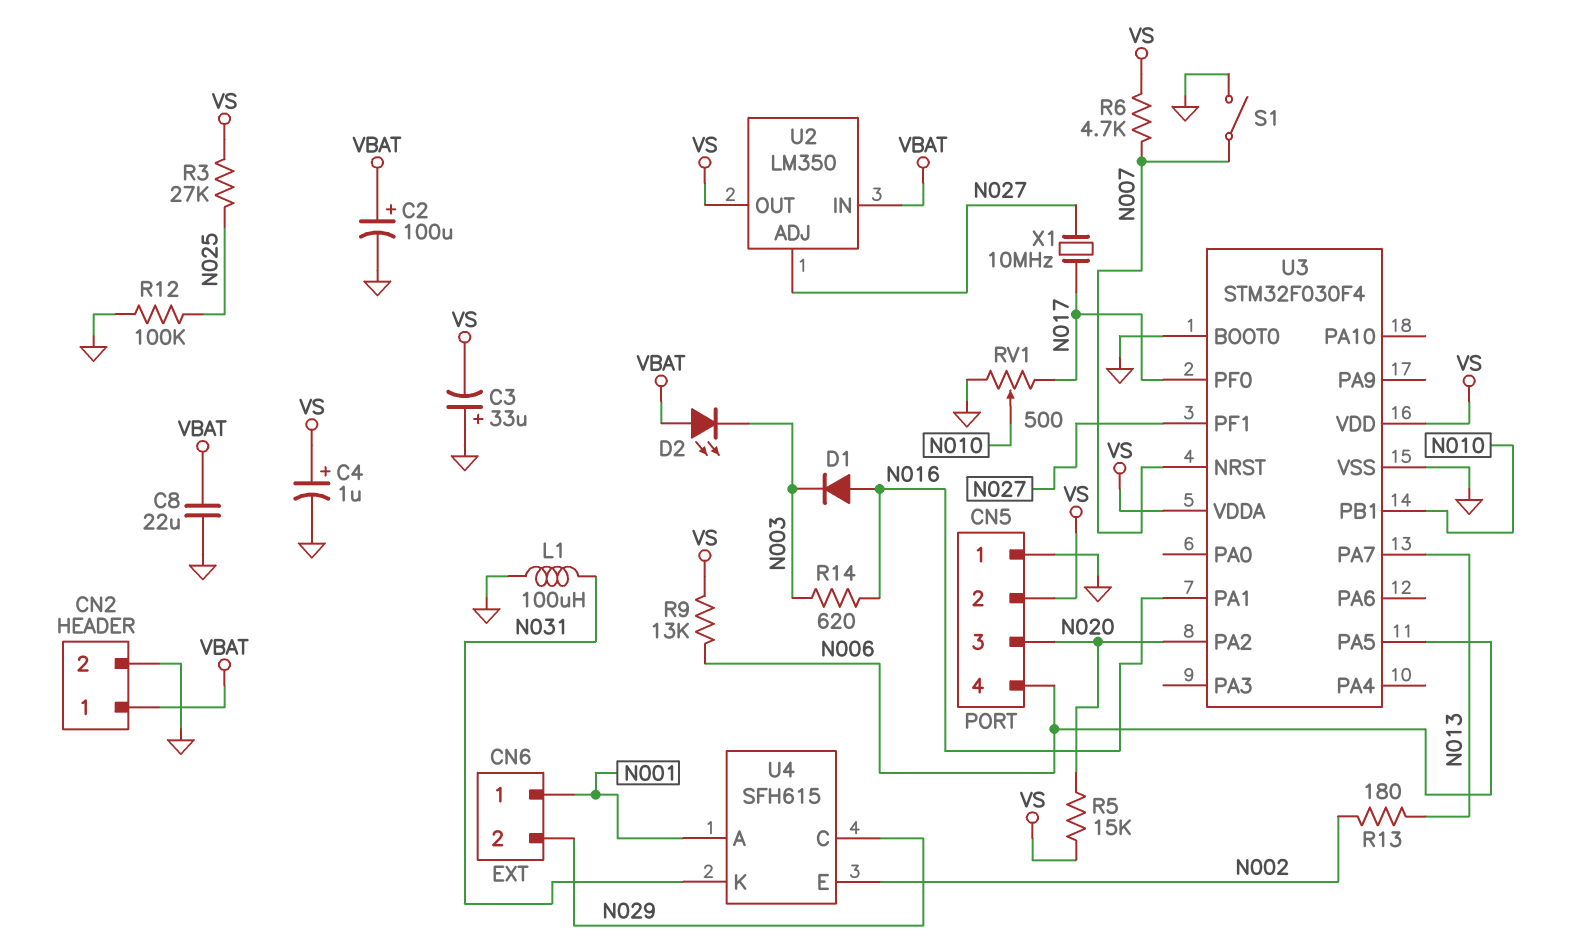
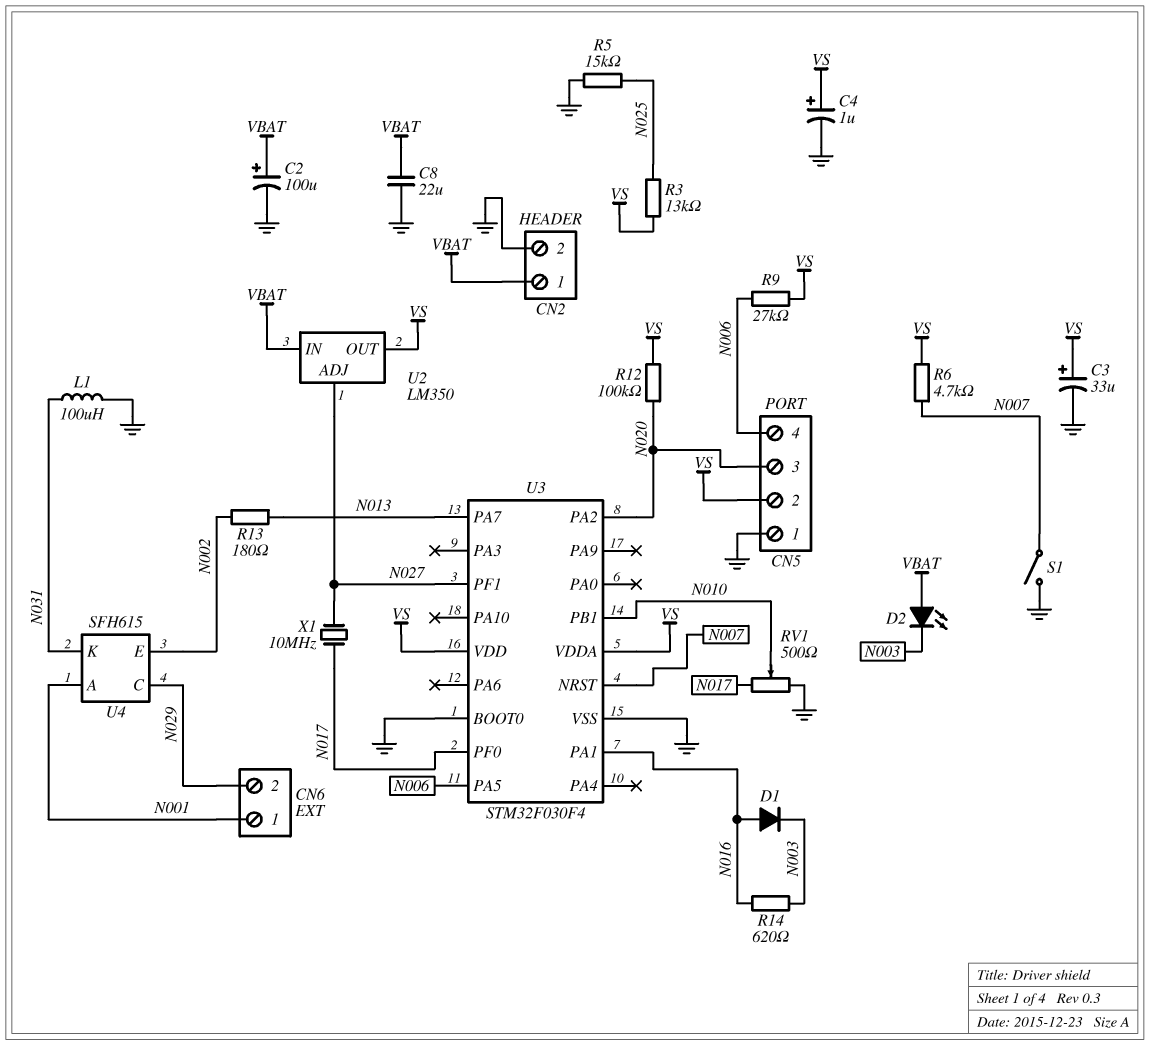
C3: 33uF (plus GND, minus VS) -> 33uF (plus VS, minus GND)
R3: 27k (N025, VS) -> 13k (N025, VS)
R5: 15k (N020, VS) -> 15k (GND, N025)
R9: 13k (N006, VS) -> 27k (N006, VS)
R12: 100k (GND, N025) -> 100k (N020, VS)

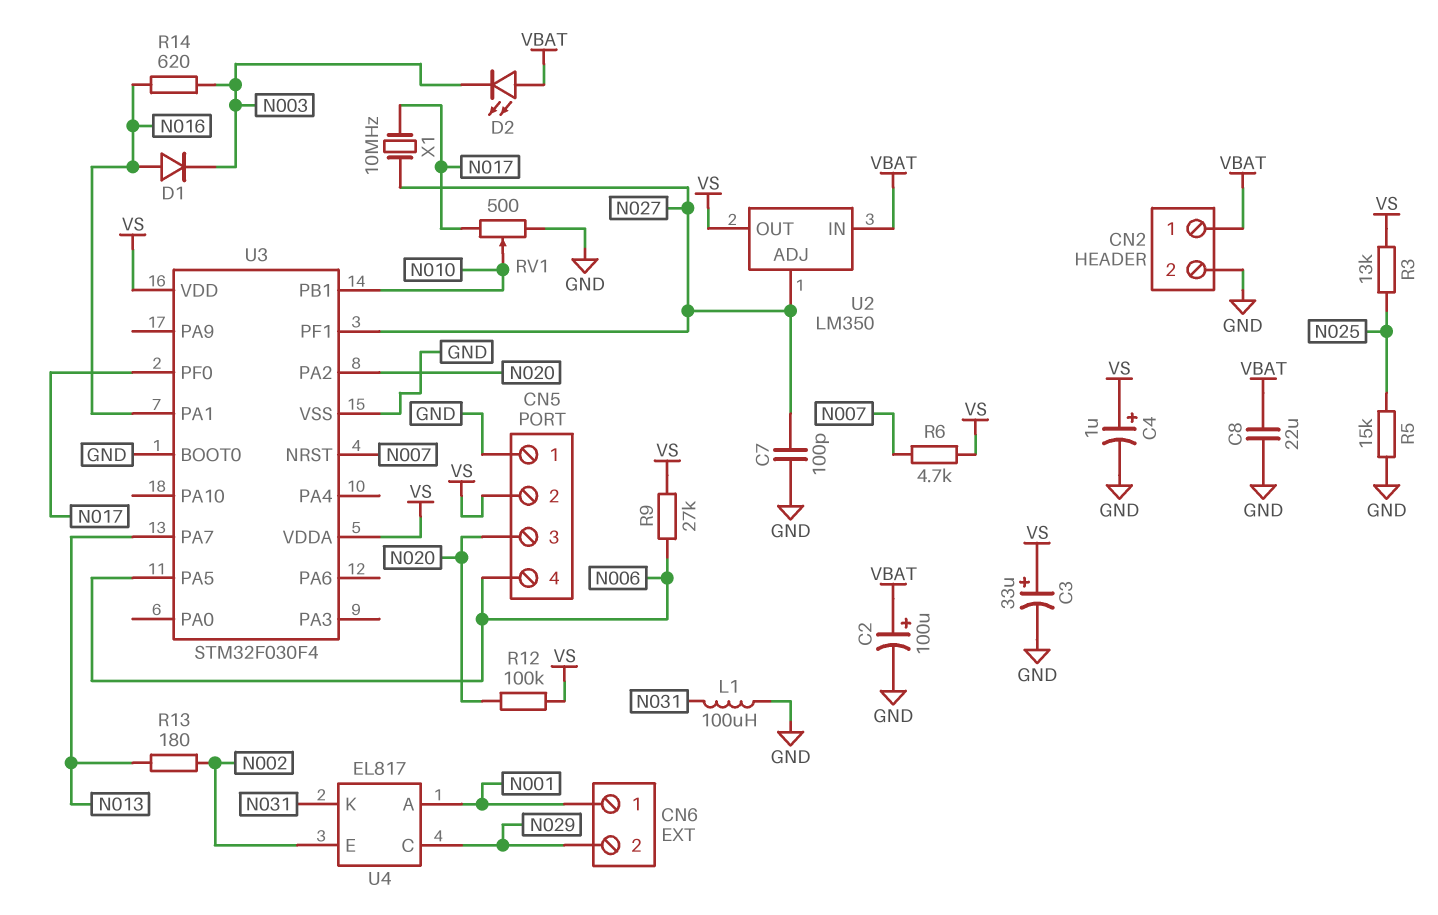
C7: none -> 100pF (GND, N027)
S1: switch (GND, N007) -> none
U4: SFH615 -> EL817

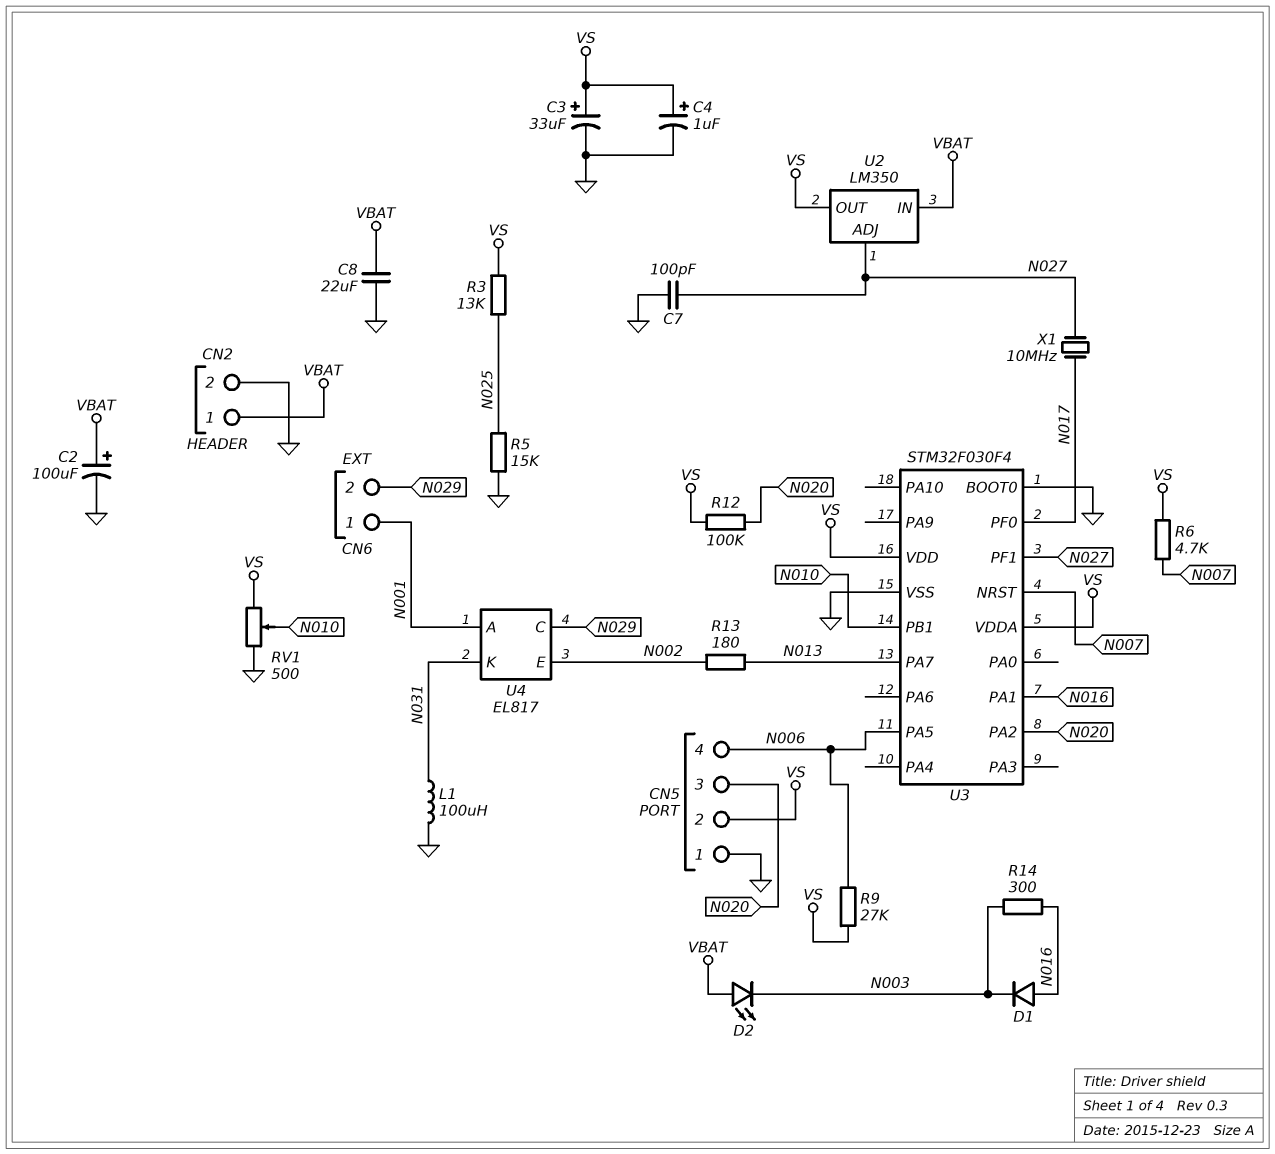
R14: 620 (N003, N016) -> 300 (N003, N016)
RV1: 500 (GND, N017, wiper N010) -> 500 (GND, VS, wiper N010)

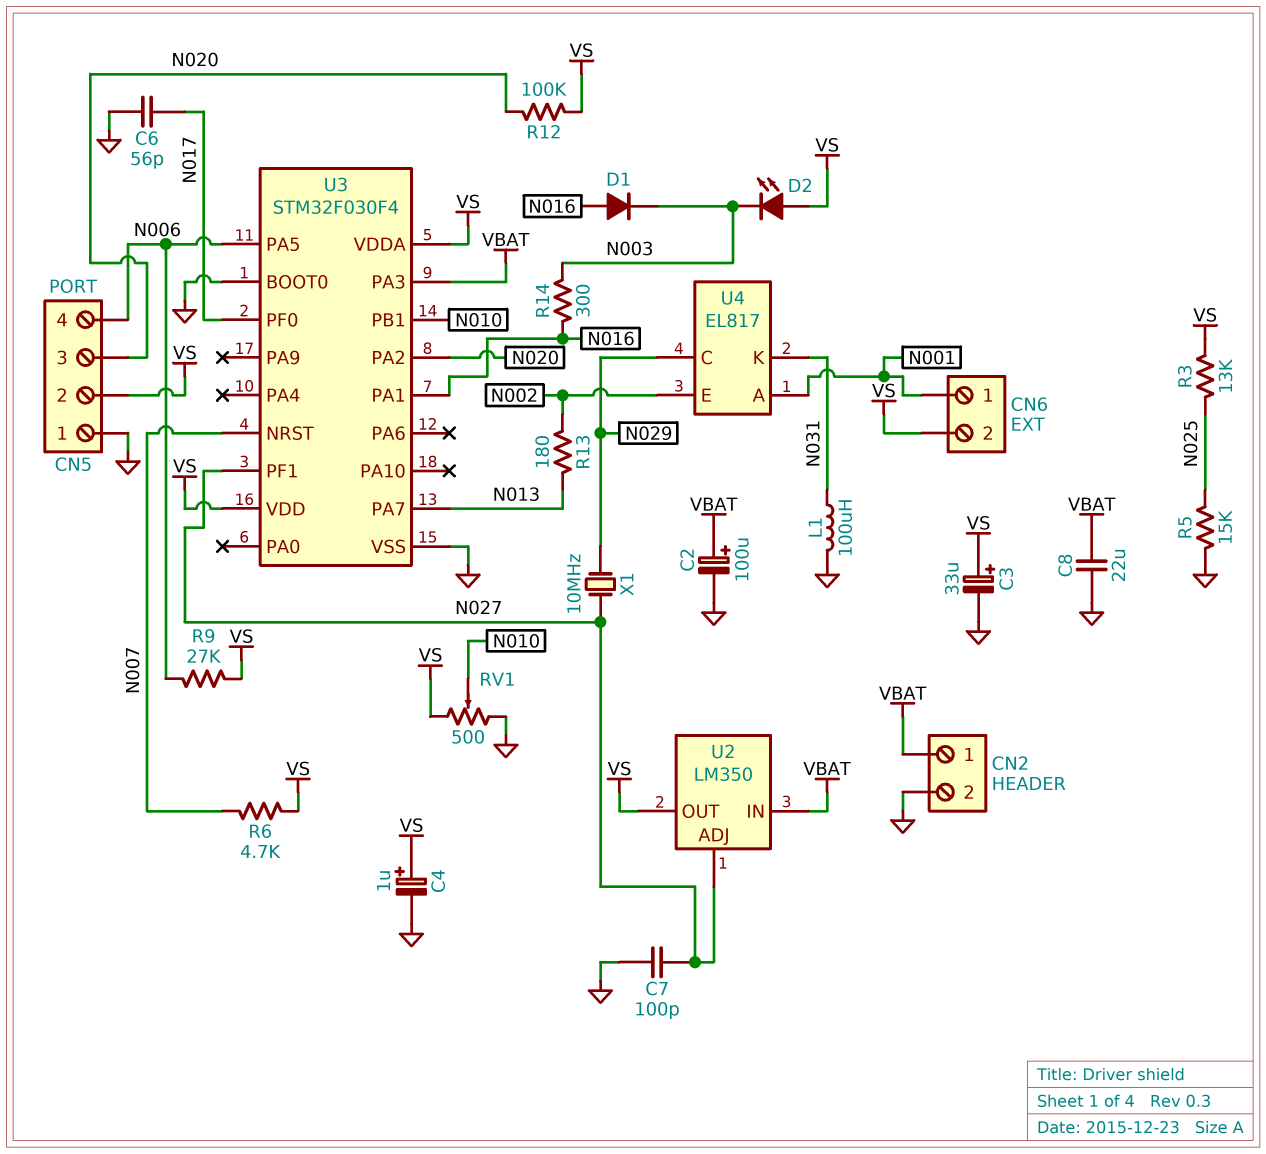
C6: none -> 56pF (GND, N017)
CN6 pin 2: N029 -> VS
D2: LED (A VBAT, K N003) -> LED (A VS, K N003)
U3 pin PA3: none -> VBAT
X1: 10MHz (N017, N027) -> 10MHz (N027, N029)

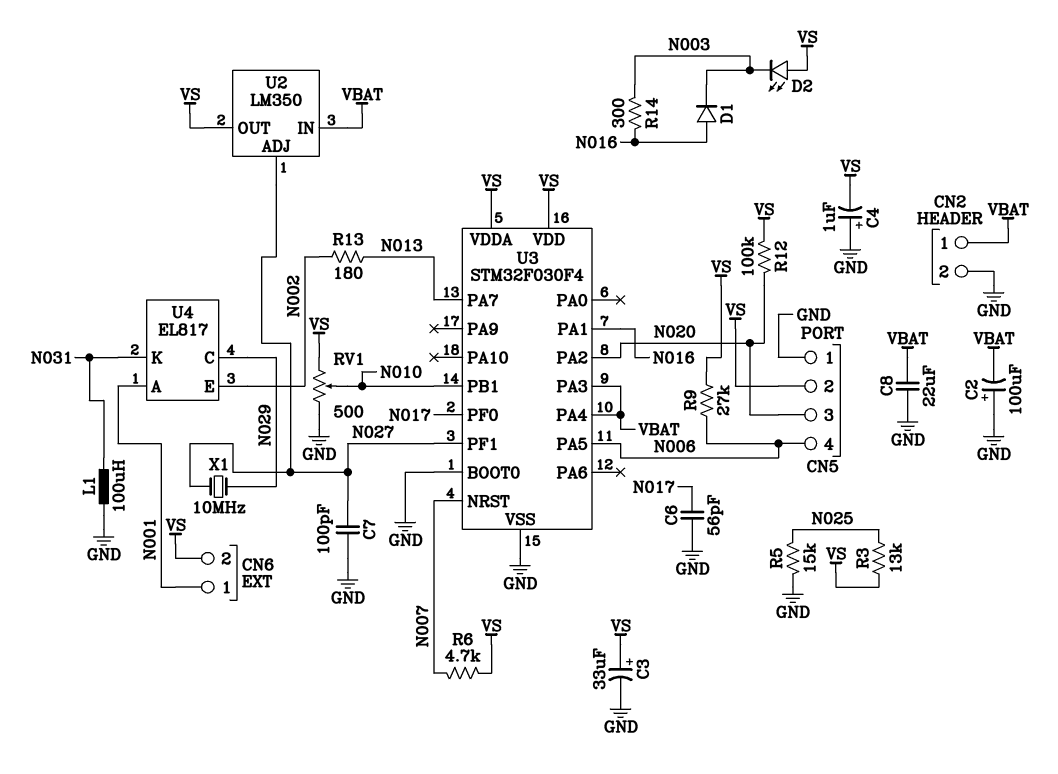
C2: 100uF (plus VBAT, minus GND) -> 100uF (plus GND, minus VBAT)
C4: 1uF (plus VS, minus GND) -> 1uF (plus GND, minus VS)
U3 pin PA4: none -> VBAT

